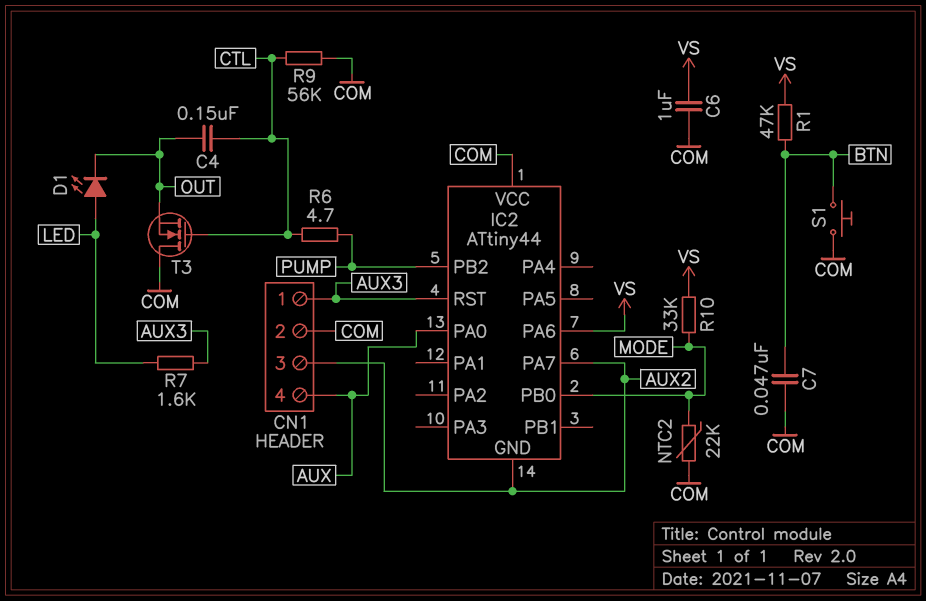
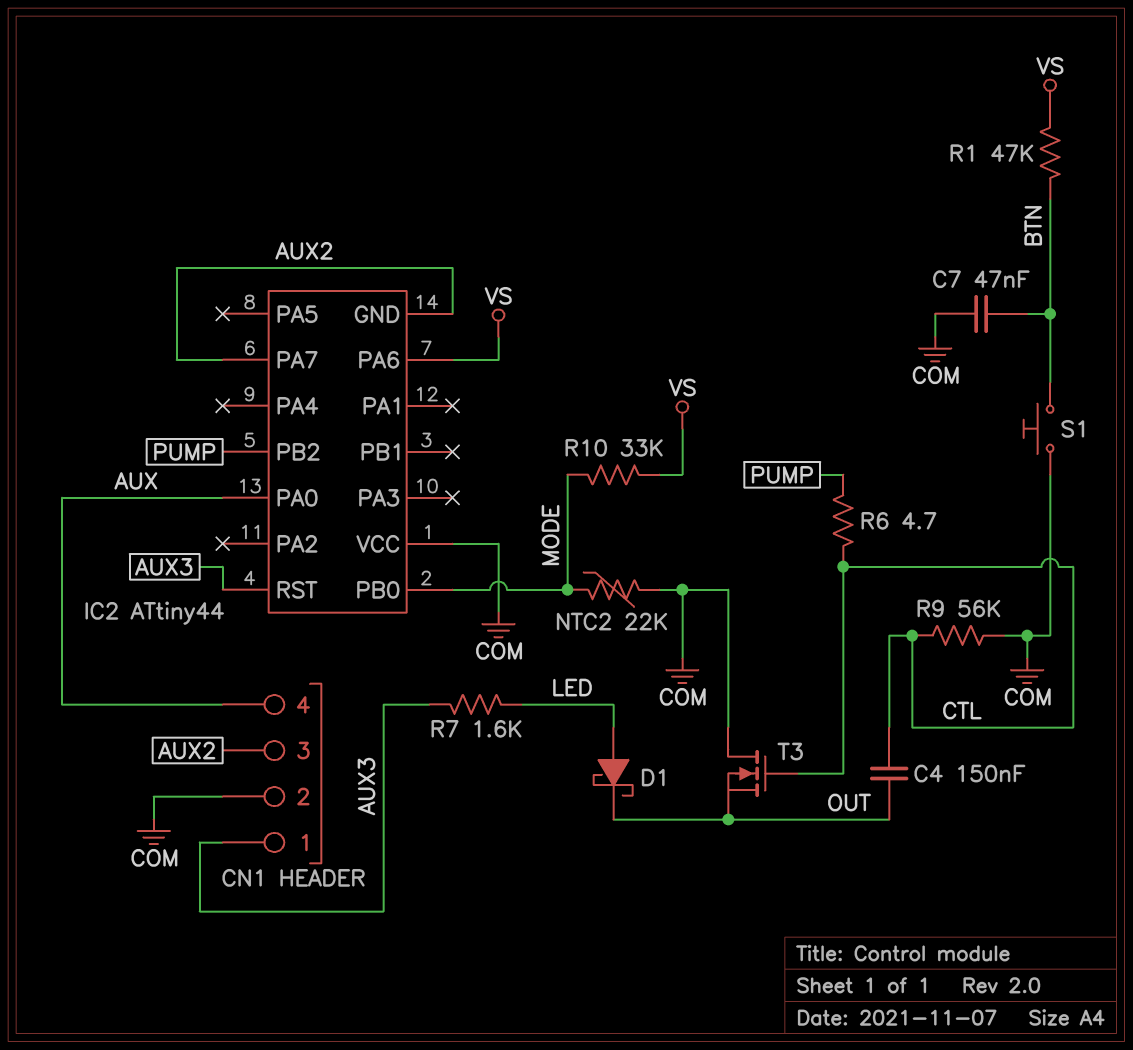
C6: 1uF (COM, VS) -> none
D1: LED (A LED, K OUT) -> schottky (A LED, K OUT)

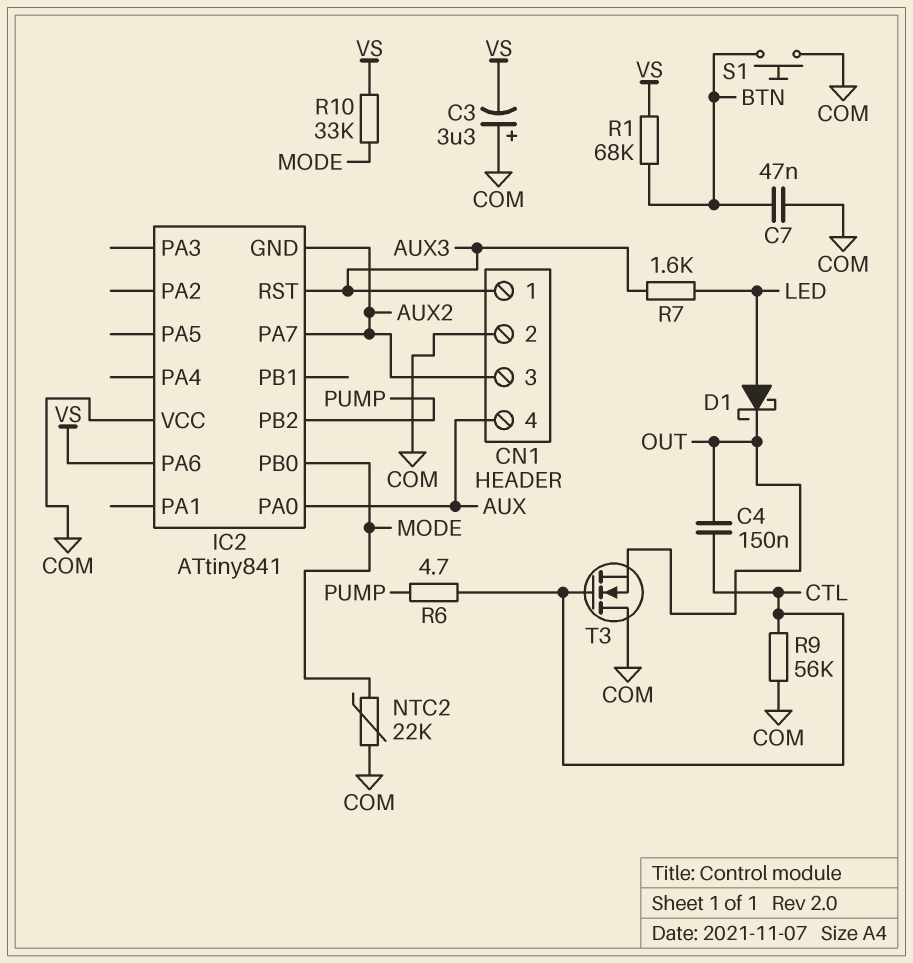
C3: none -> 3.3uF (plus COM, minus VS)
IC2: ATtiny44 -> ATtiny841
R1: 47k (BTN, VS) -> 68k (BTN, VS)

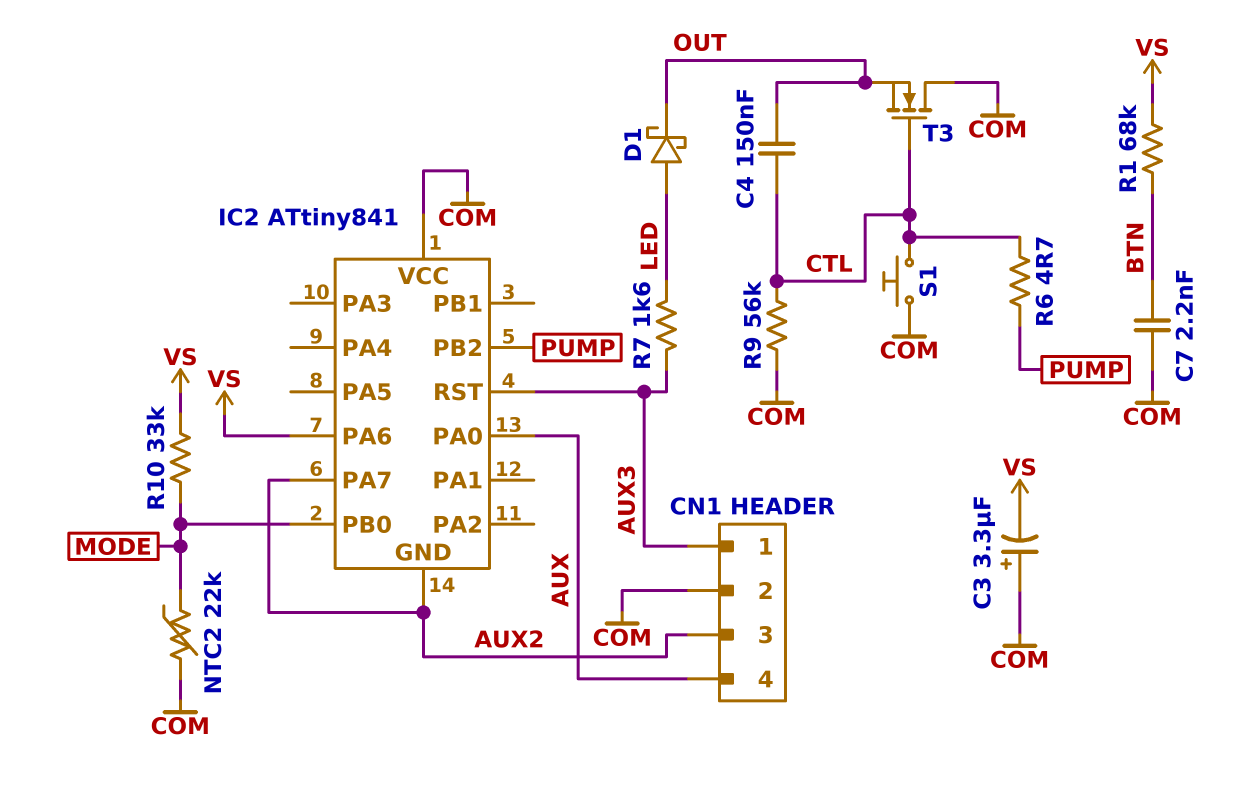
C7: 47nF (BTN, COM) -> 2.2nF (BTN, COM)
S1: button (BTN, COM) -> button (COM, CTL)

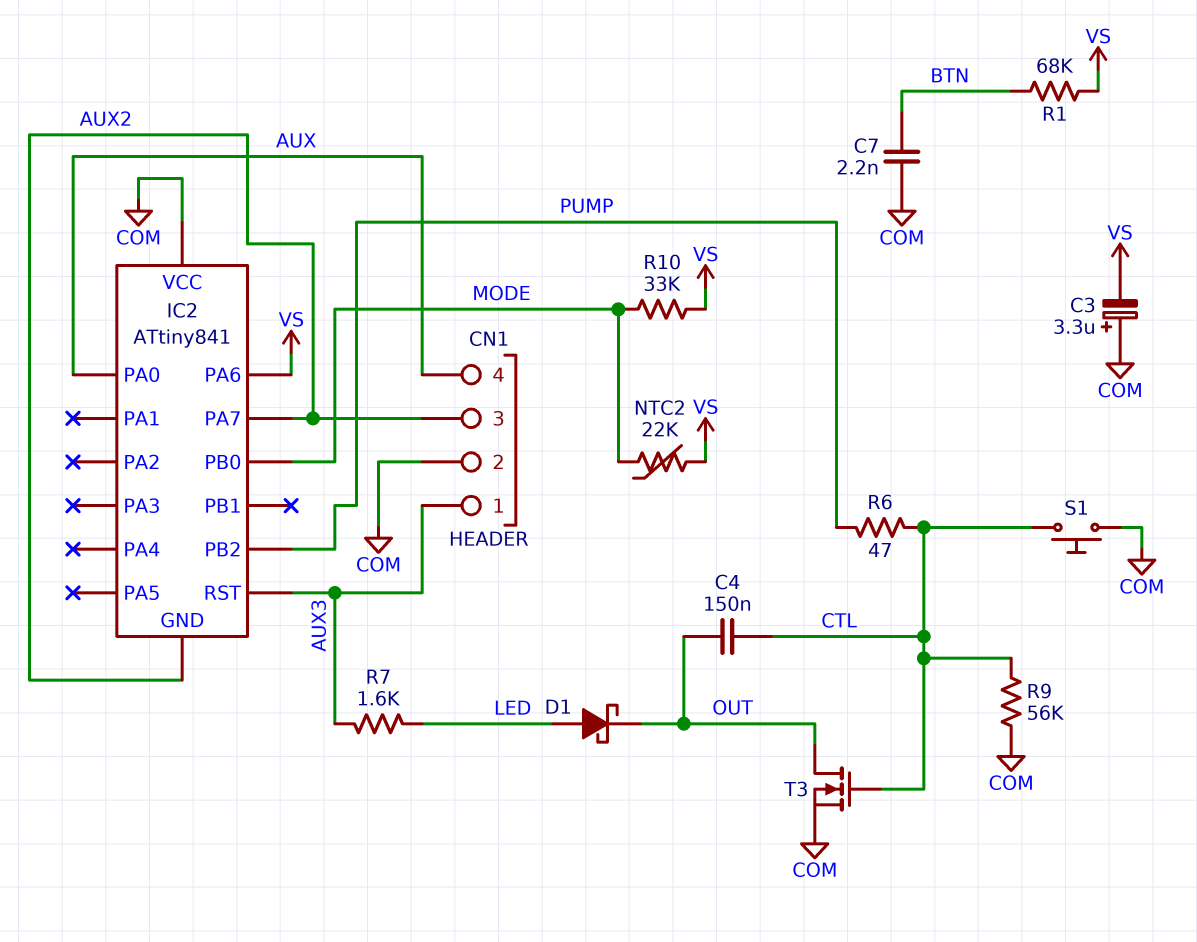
NTC2: 22k (COM, MODE) -> 22k (MODE, VS)
R6: 4.7 (CTL, PUMP) -> 47 (CTL, PUMP)
T3: NMOS (G CTL, D COM, S OUT) -> NMOS (G CTL, D OUT, S COM)

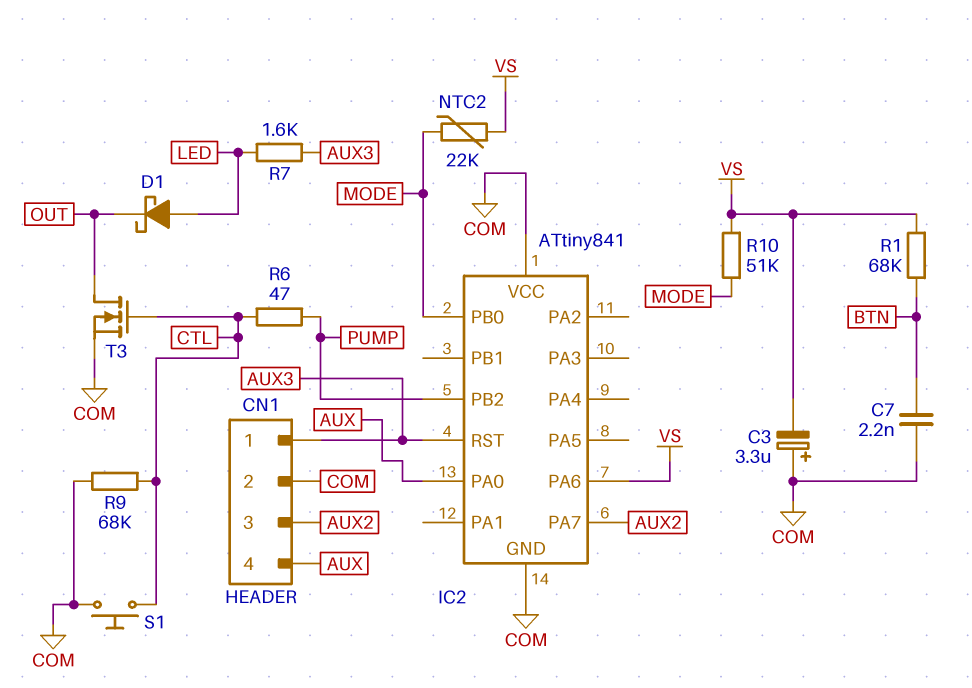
C4: 150nF (CTL, OUT) -> none
IC2 pin GND: AUX2 -> COM
R9: 56k (COM, CTL) -> 68k (COM, CTL)
R10: 33k (MODE, VS) -> 51k (MODE, VS)

